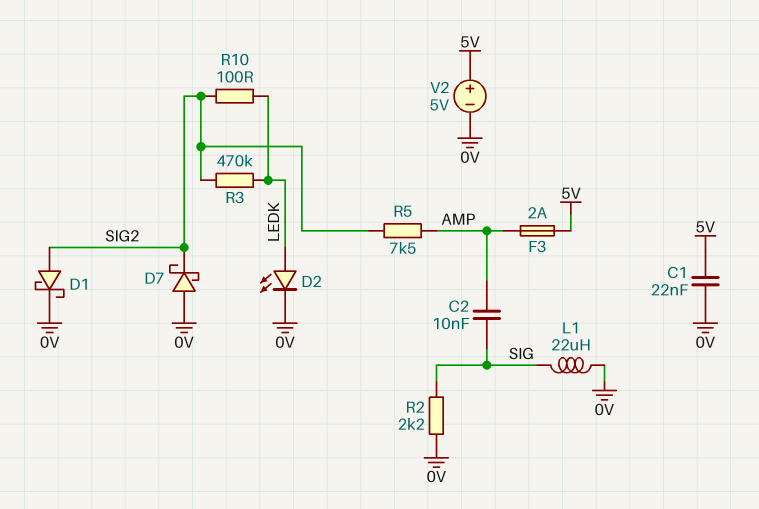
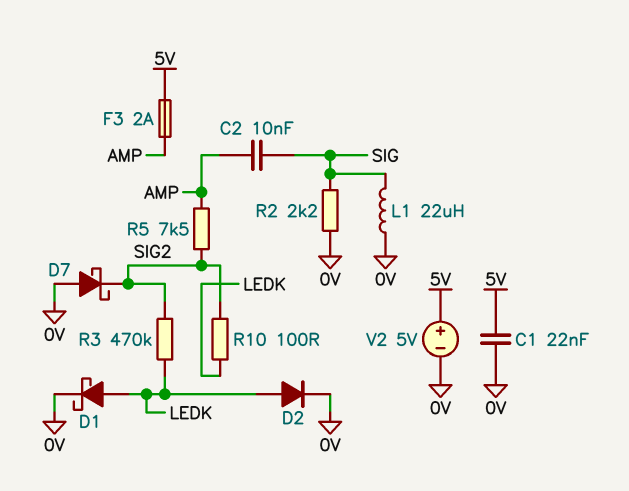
D1: schottky (A SIG2, K 0V) -> schottky (A LEDK, K 0V)
D2: LED (A LEDK, K 0V) -> diode (A LEDK, K 0V)

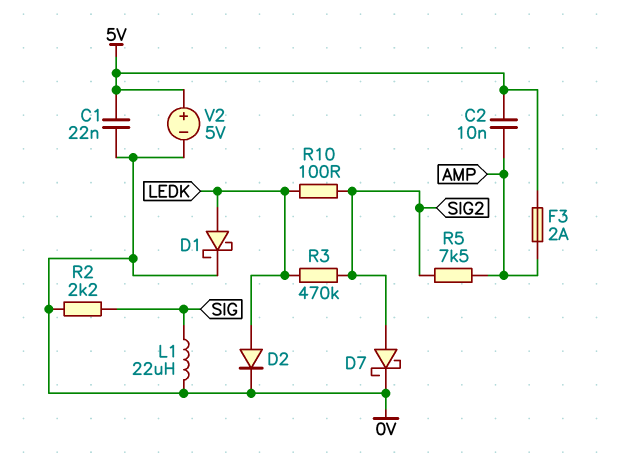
C2: 10nF (AMP, SIG) -> 10nF (5V, AMP)
D7: schottky (A 0V, K SIG2) -> schottky (A SIG2, K 0V)

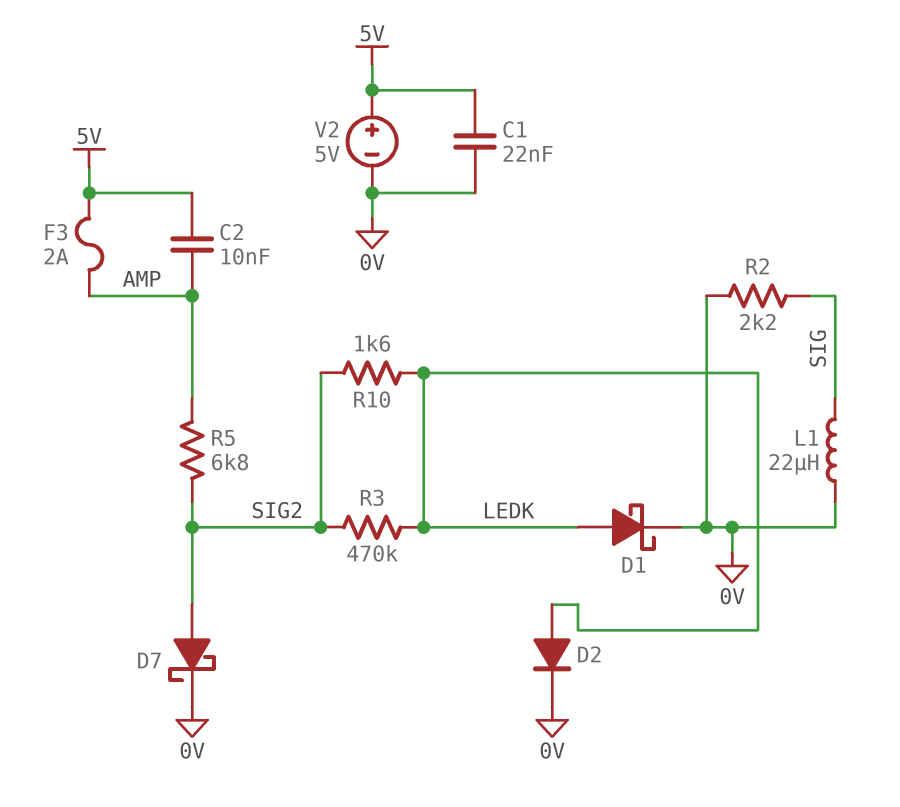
R5: 7.5k (AMP, SIG2) -> 6.8k (AMP, SIG2)
R10: 100 (LEDK, SIG2) -> 1.6k (LEDK, SIG2)

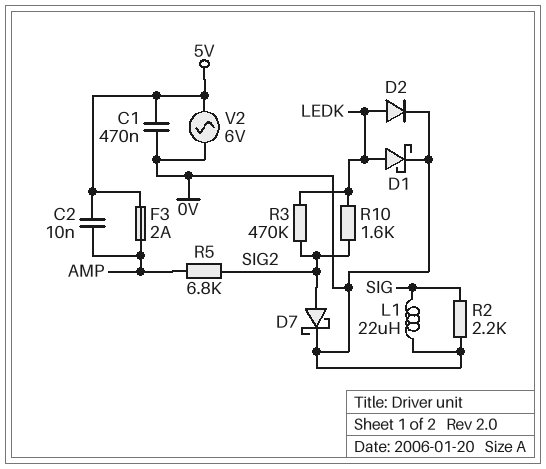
C1: 22nF (0V, 5V) -> 470nF (0V, 5V)
V2: 5V (plus 5V, minus 0V) -> AC 6V (0V, 5V)

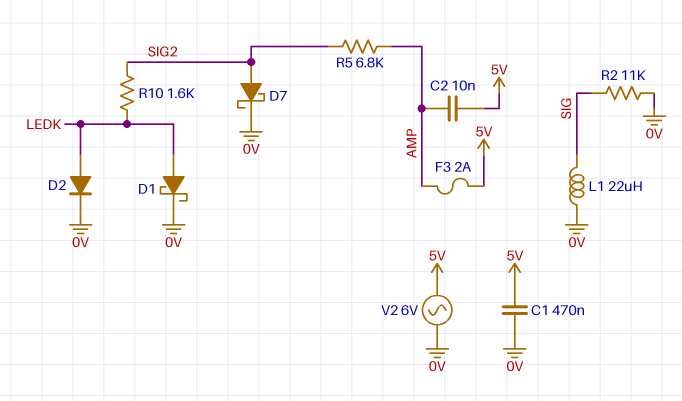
R2: 2.2k (0V, SIG) -> 11k (0V, SIG)
R3: 470k (LEDK, SIG2) -> none

